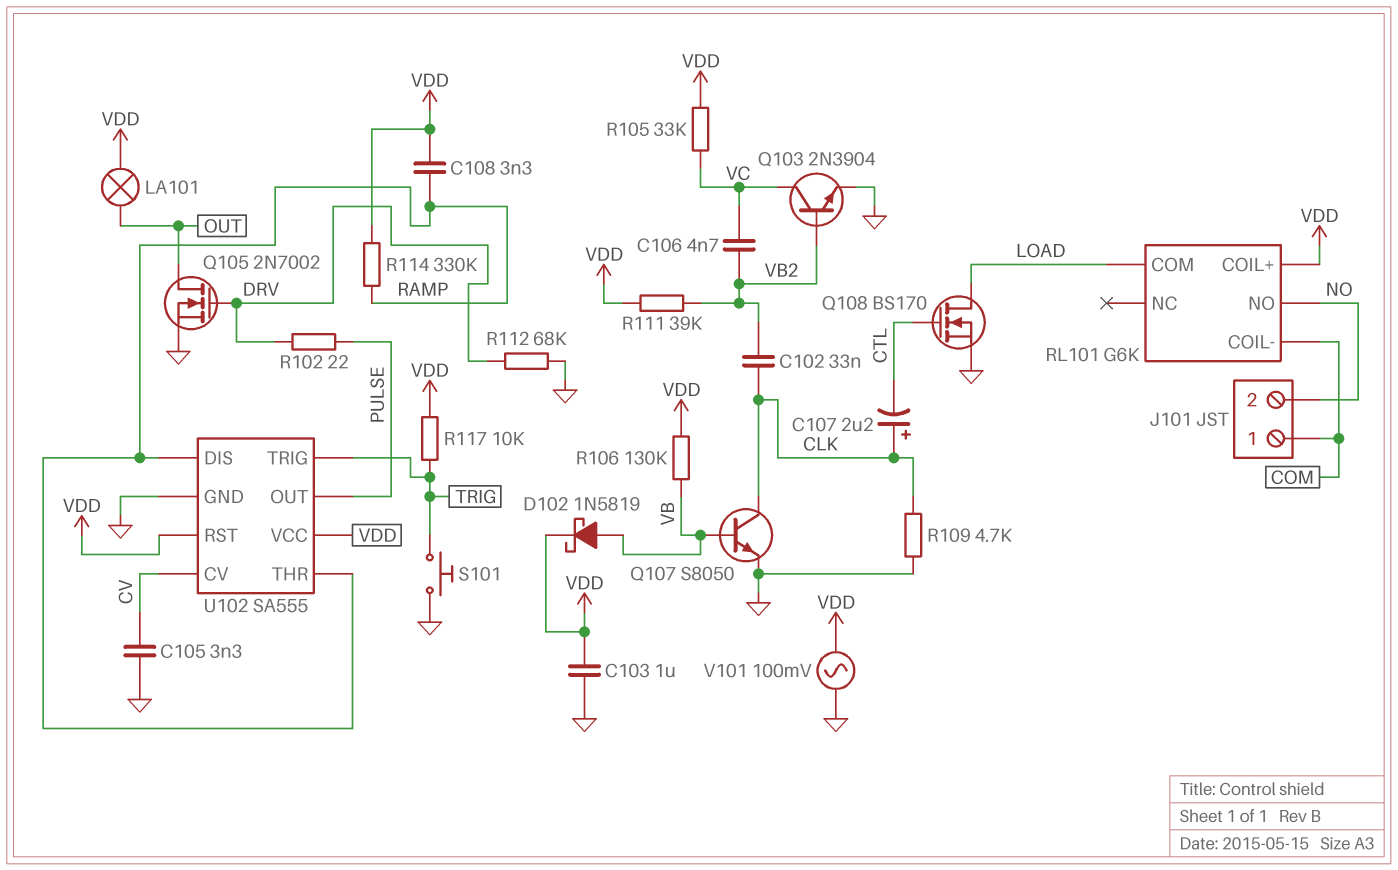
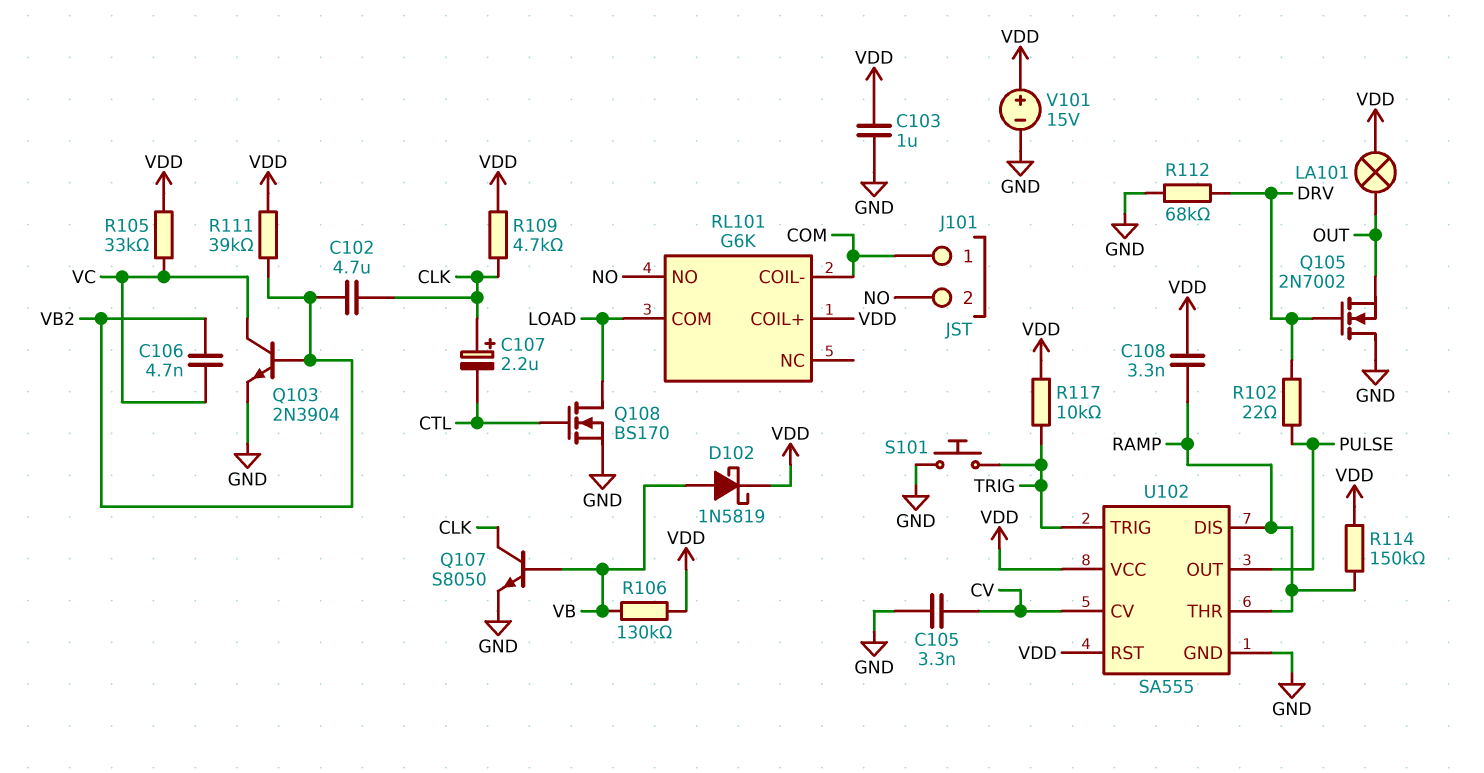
C102: 33nF (CLK, VB2) -> 4.7uF (CLK, VB2)
Q105: NMOS 2N7002 (G DRV, D OUT, S GND) -> NMOS 2N7002 (G DRV, D GND, S OUT)
R109: 4.7k (CLK, GND) -> 4.7k (CLK, VDD)
R114: 330k (RAMP, VDD) -> 150k (RAMP, VDD)
V101: AC 100mV (GND, VDD) -> 15V (plus VDD, minus GND)

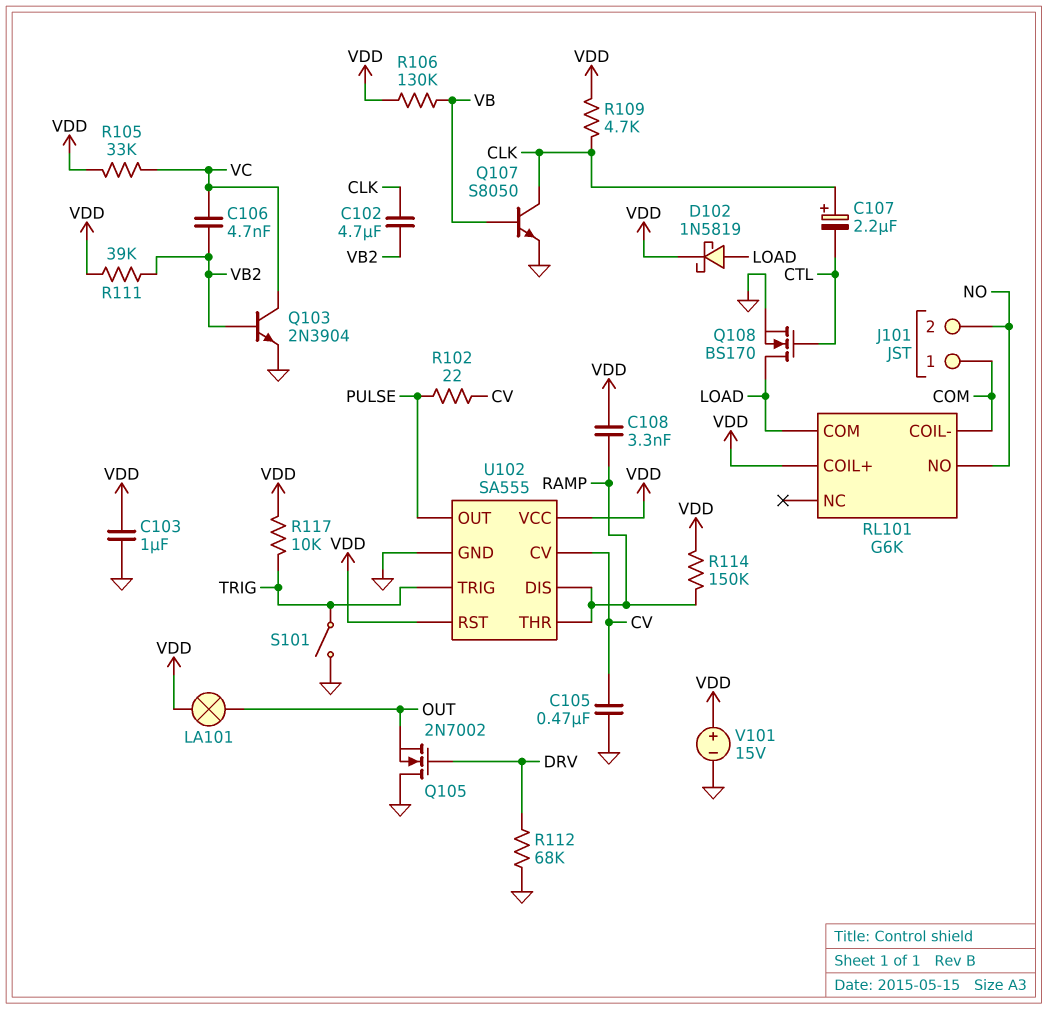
C105: 3.3nF (CV, GND) -> 470nF (CV, GND)
D102: schottky 1N5819 (A VB, K VDD) -> schottky 1N5819 (A LOAD, K VDD)
R102: 22 (DRV, PULSE) -> 22 (CV, PULSE)
S101: button (GND, TRIG) -> switch (GND, TRIG)

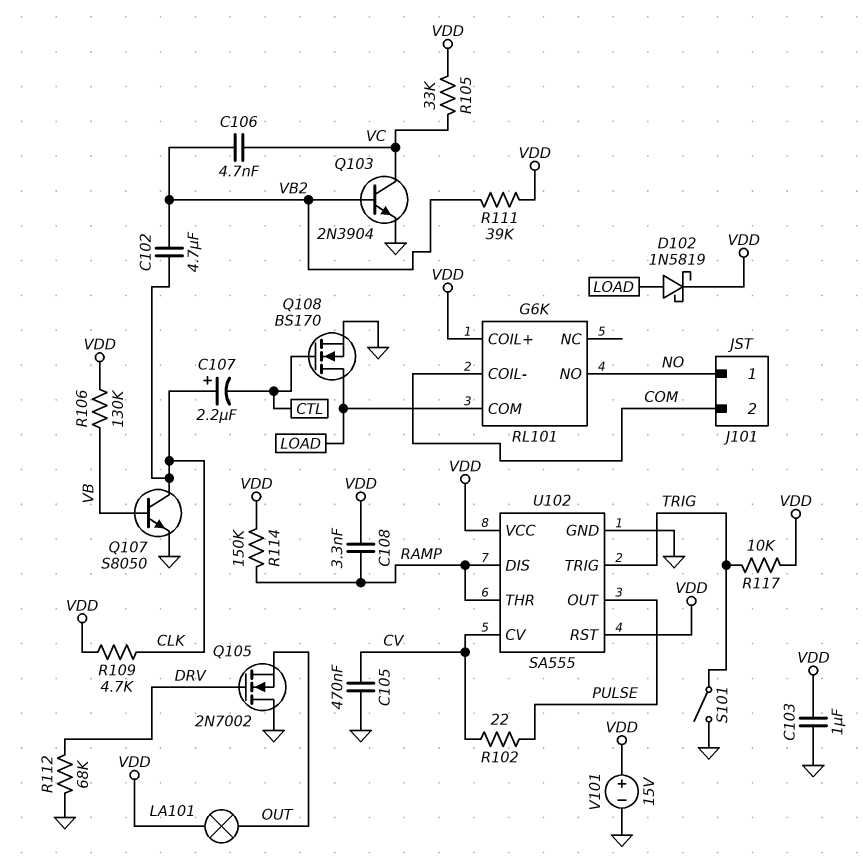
J101 pin 1: COM -> NO
J101 pin 2: NO -> COM

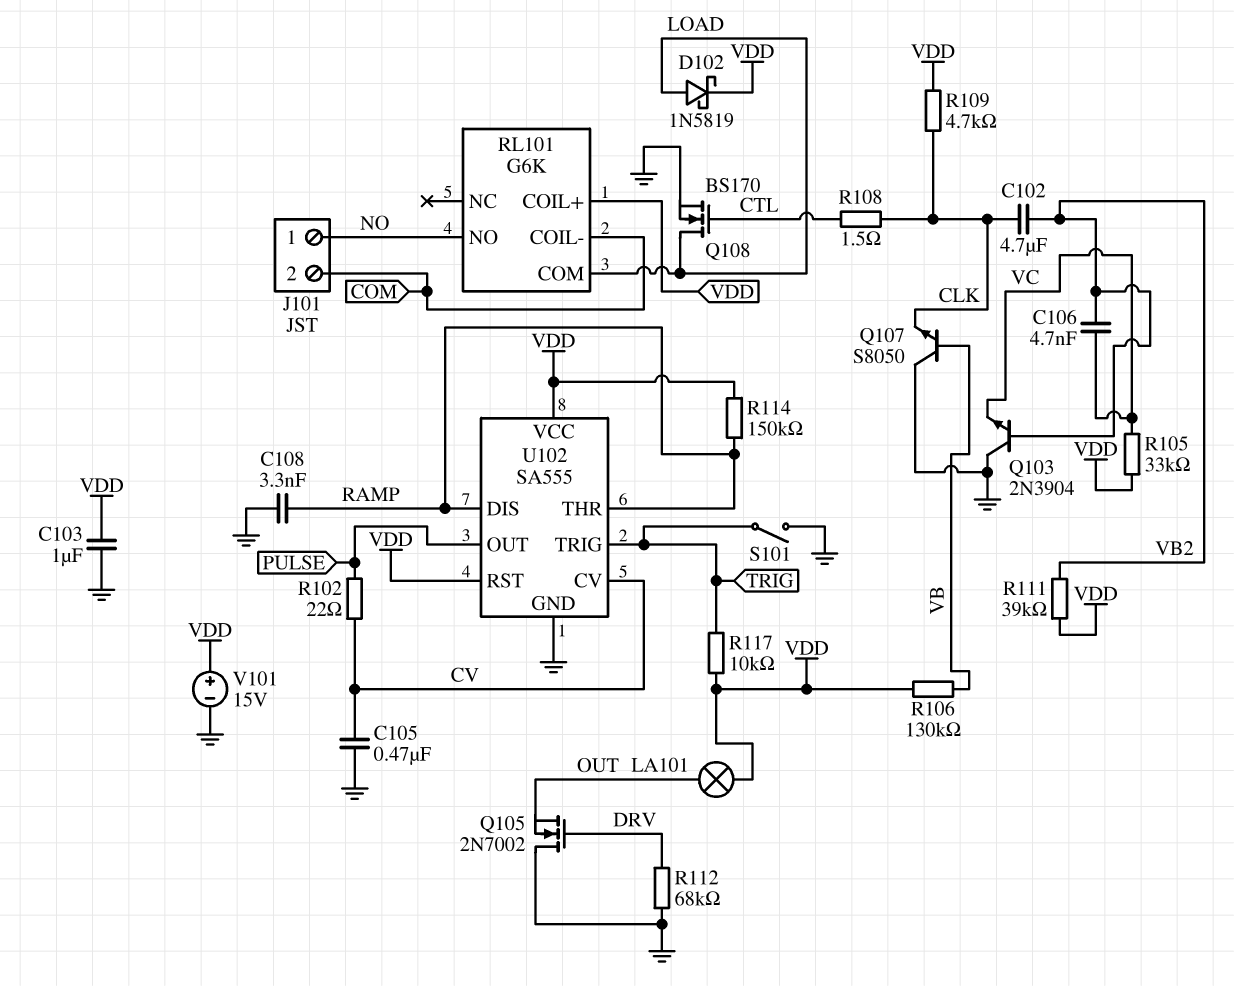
C107: 2.2uF (plus CLK, minus CTL) -> none
C108: 3.3nF (RAMP, VDD) -> 3.3nF (GND, RAMP)
Q103: NPN 2N3904 (B VB2, C VC, E GND) -> NPN 2N3904 (B VB2, C GND, E VC)
Q107: NPN S8050 (B VB, C CLK, E GND) -> NPN S8050 (B VB, C GND, E CLK)
R108: none -> 1.5 (CLK, CTL)

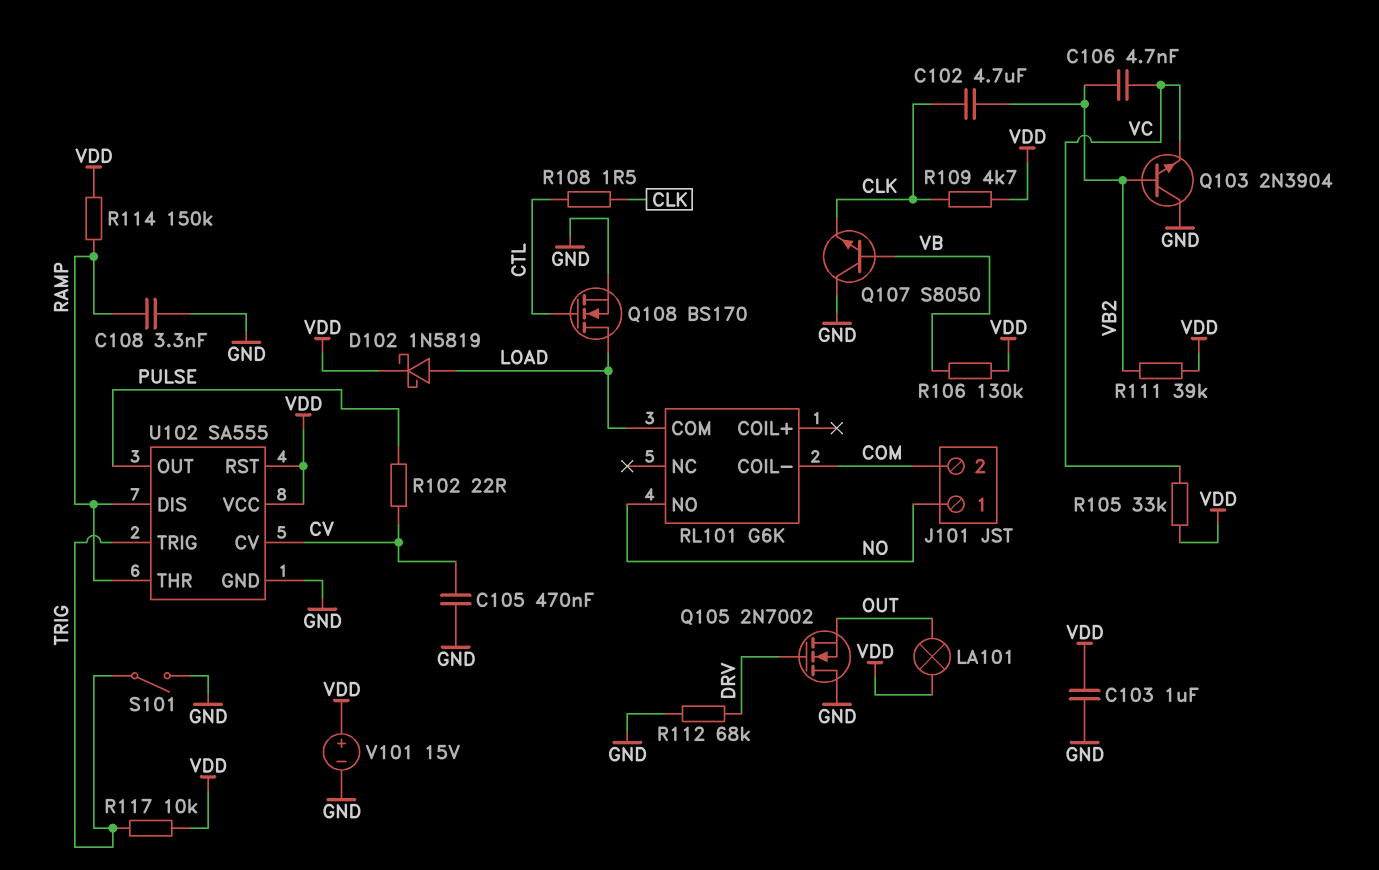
RL101 pin COIL+: VDD -> none

